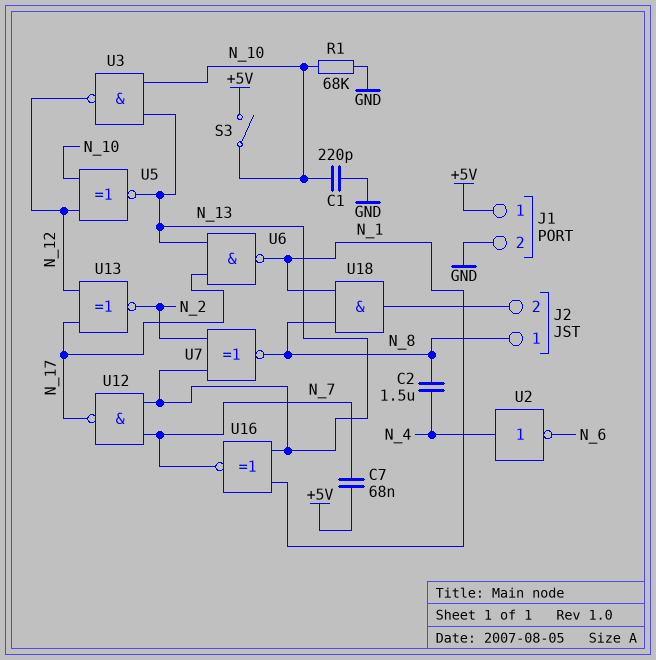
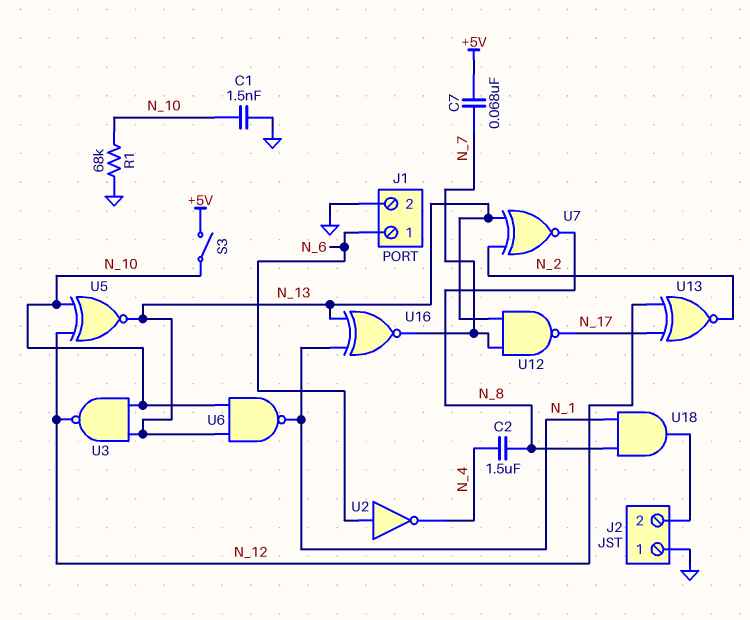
C1: 220pF (GND, N_10) -> 1.5nF (GND, N_10)
J1 pin 1: +5V -> N_6
J2 pin 1: N_8 -> GND
U2: NOT (in N_4, out N_6) -> NOT (in N_6, out N_4)
U6: NAND (in N_13, in N_17, out N_1) -> NAND (in N_10, in N_13, out N_1)

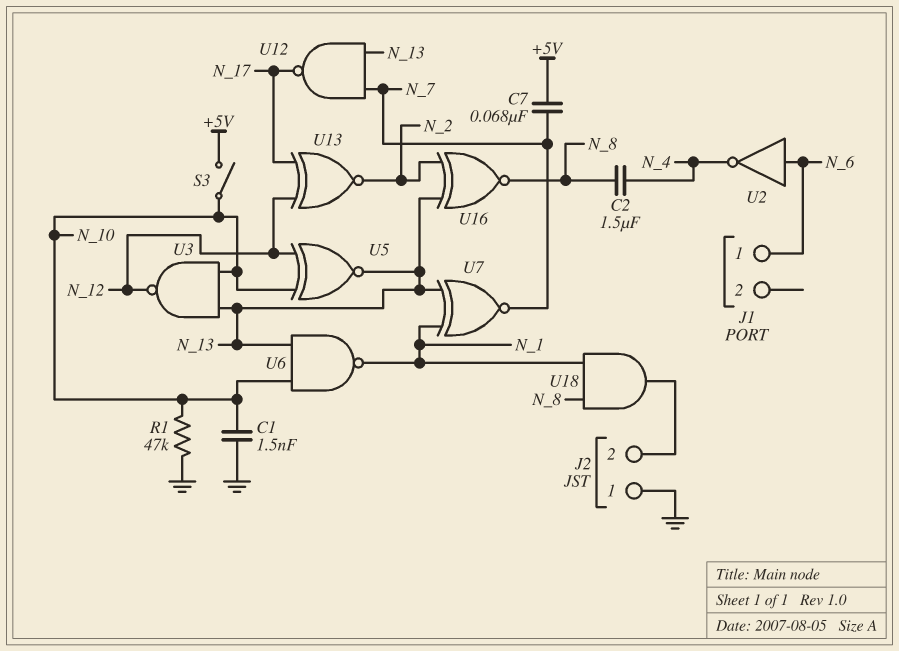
J1 pin 2: GND -> none
R1: 68k (GND, N_10) -> 47k (GND, N_10)
U7: XNOR (in N_2, in N_13, out N_8) -> XNOR (in N_1, in N_13, out N_7)
U16: XNOR (in N_1, in N_13, out N_7) -> XNOR (in N_2, in N_13, out N_8)

